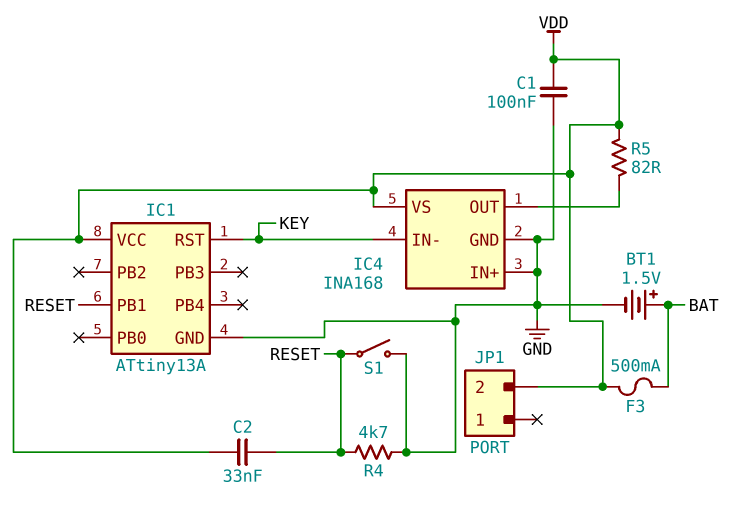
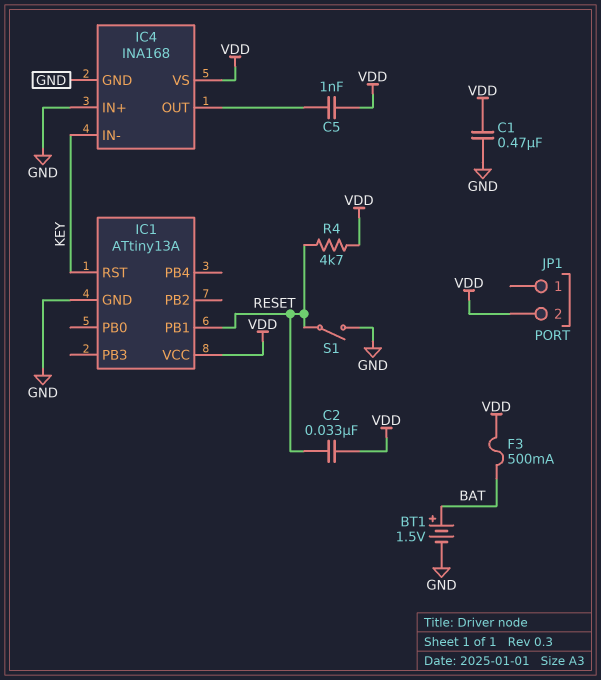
C1: 100nF (GND, VDD) -> 470nF (GND, VDD)
C5: none -> 1nF (IC4/OUT, VDD)
R4: 4.7k (GND, RESET) -> 4.7k (RESET, VDD)
R5: 82 (IC4/OUT, VDD) -> none

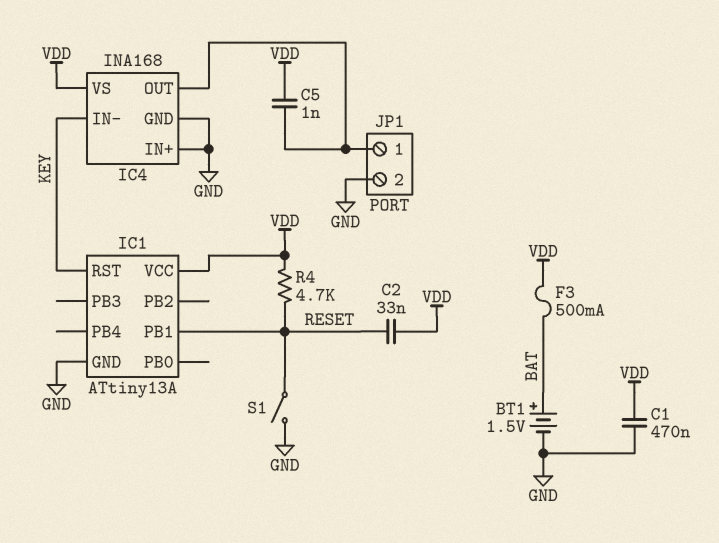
JP1 pin 1: none -> IC4/OUT
JP1 pin 2: VDD -> GND

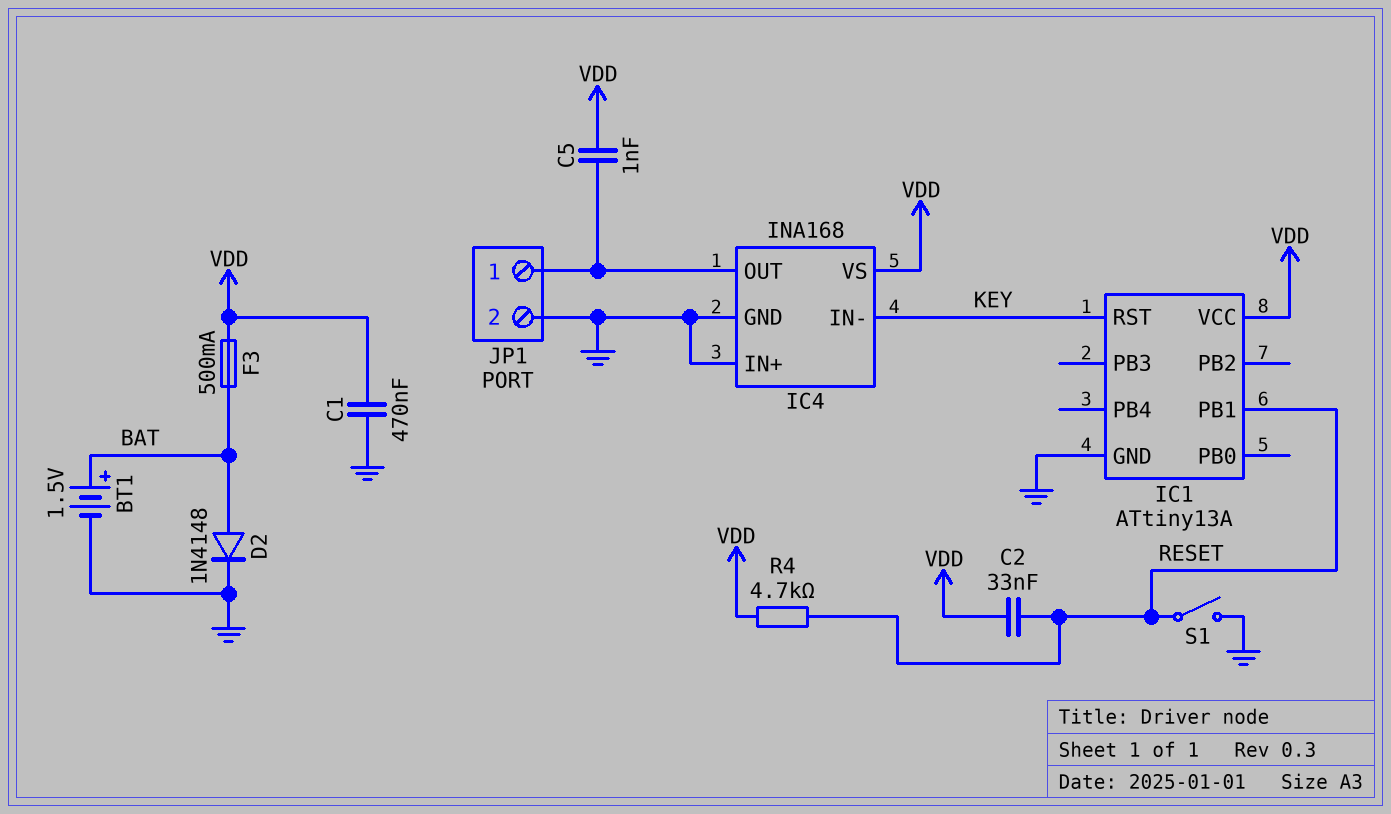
D2: none -> diode 1N4148 (A BAT, K GND)

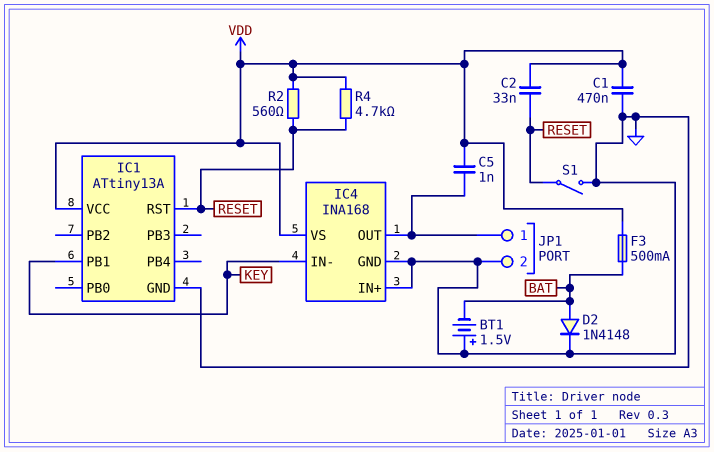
BT1: 1.5V (plus BAT, minus GND) -> 1.5V (plus GND, minus BAT)
IC1 pin PB1: RESET -> KEY
IC1 pin RST: KEY -> RESET
R2: none -> 560 (RESET, VDD)

